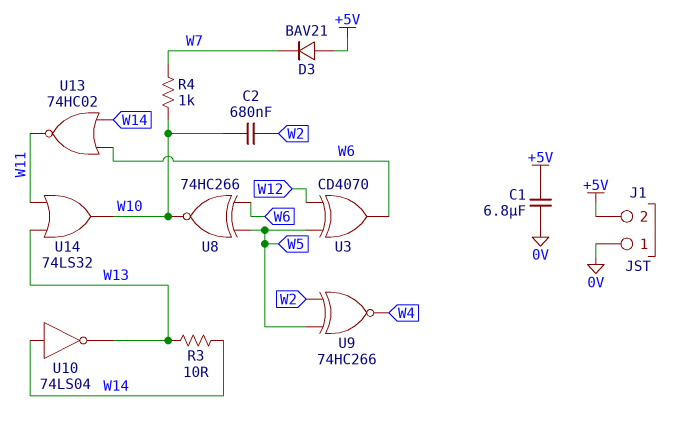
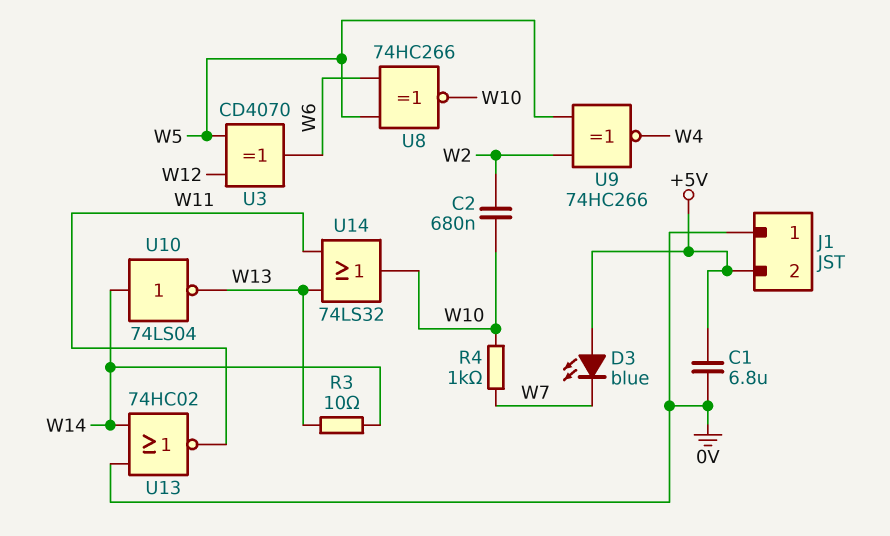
D3: diode BAV21 (A +5V, K W7) -> LED blue (A +5V, K W7)
U13: NOR 74HC02 (in W6, in W14, out W11) -> NOR 74HC02 (in 0V, in W14, out W11)

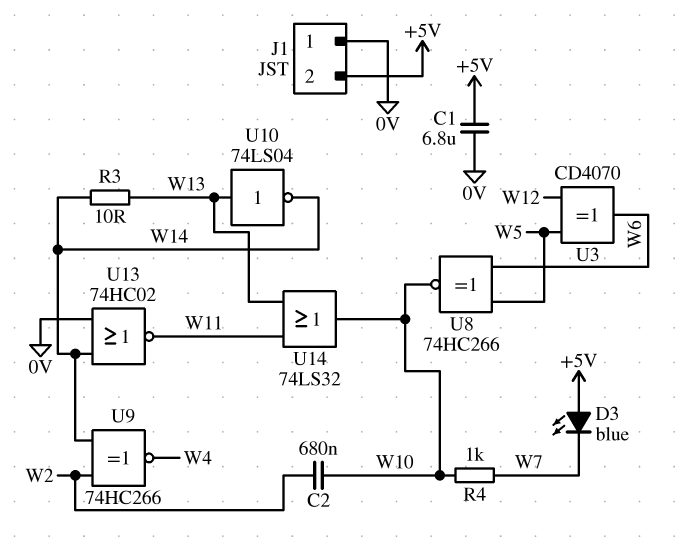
U9: XNOR 74HC266 (in W2, in W5, out W4) -> XNOR 74HC266 (in W2, in W14, out W4)
U10: NOT 74LS04 (in W14, out W13) -> NOT 74LS04 (in W13, out W14)

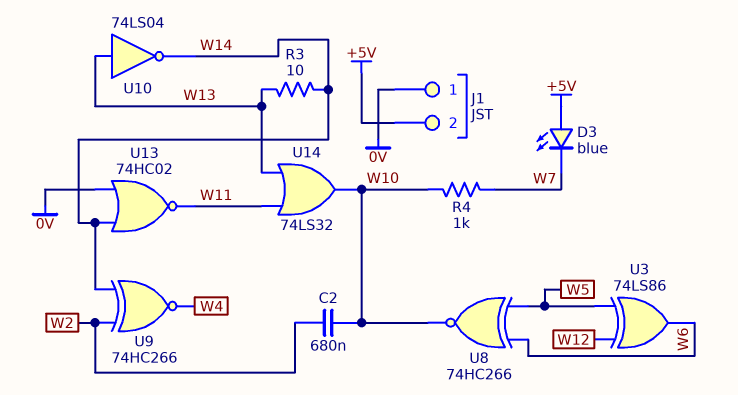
C1: 6.8uF (+5V, 0V) -> none
U3: XOR CD4070 (in W5, in W12, out W6) -> XOR 74LS86 (in W5, in W12, out W6)

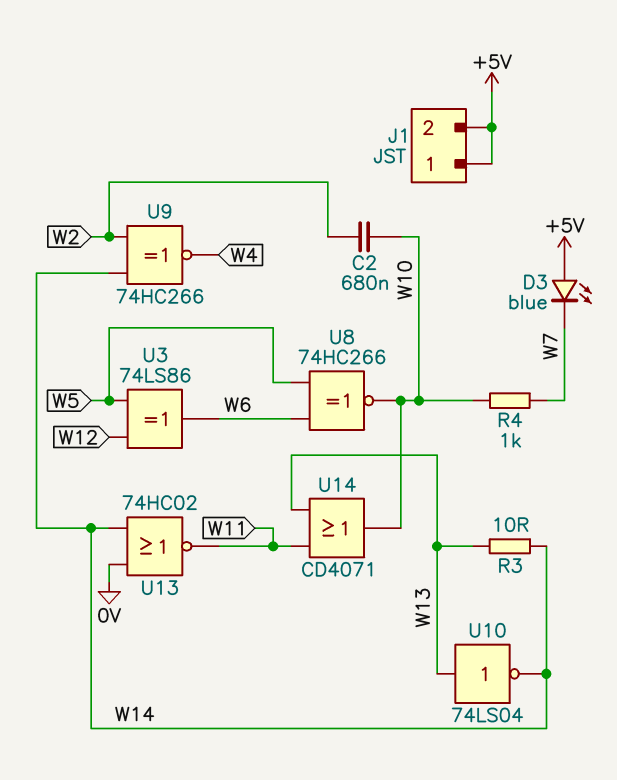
J1 pin 1: 0V -> +5V
U14: OR 74LS32 (in W11, in W13, out W10) -> OR CD4071 (in W11, in W13, out W10)

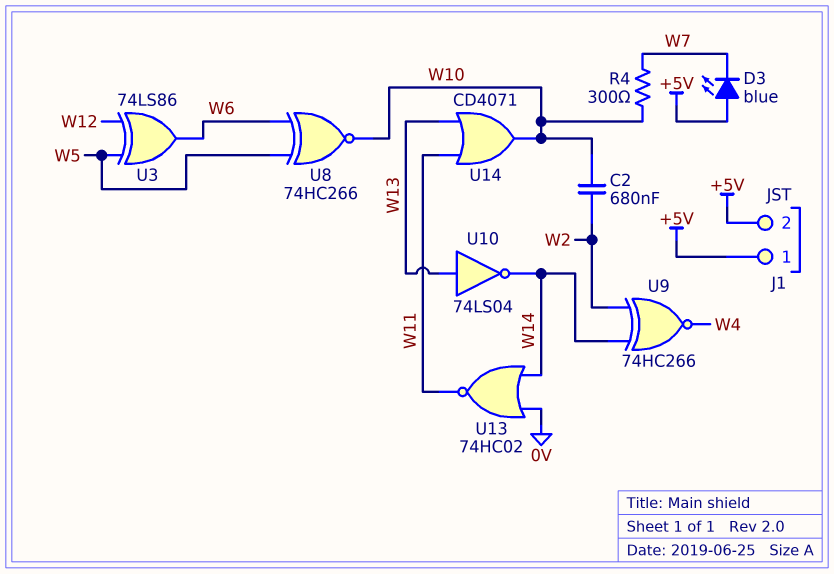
R3: 10 (W13, W14) -> none
R4: 1k (W7, W10) -> 300 (W7, W10)

